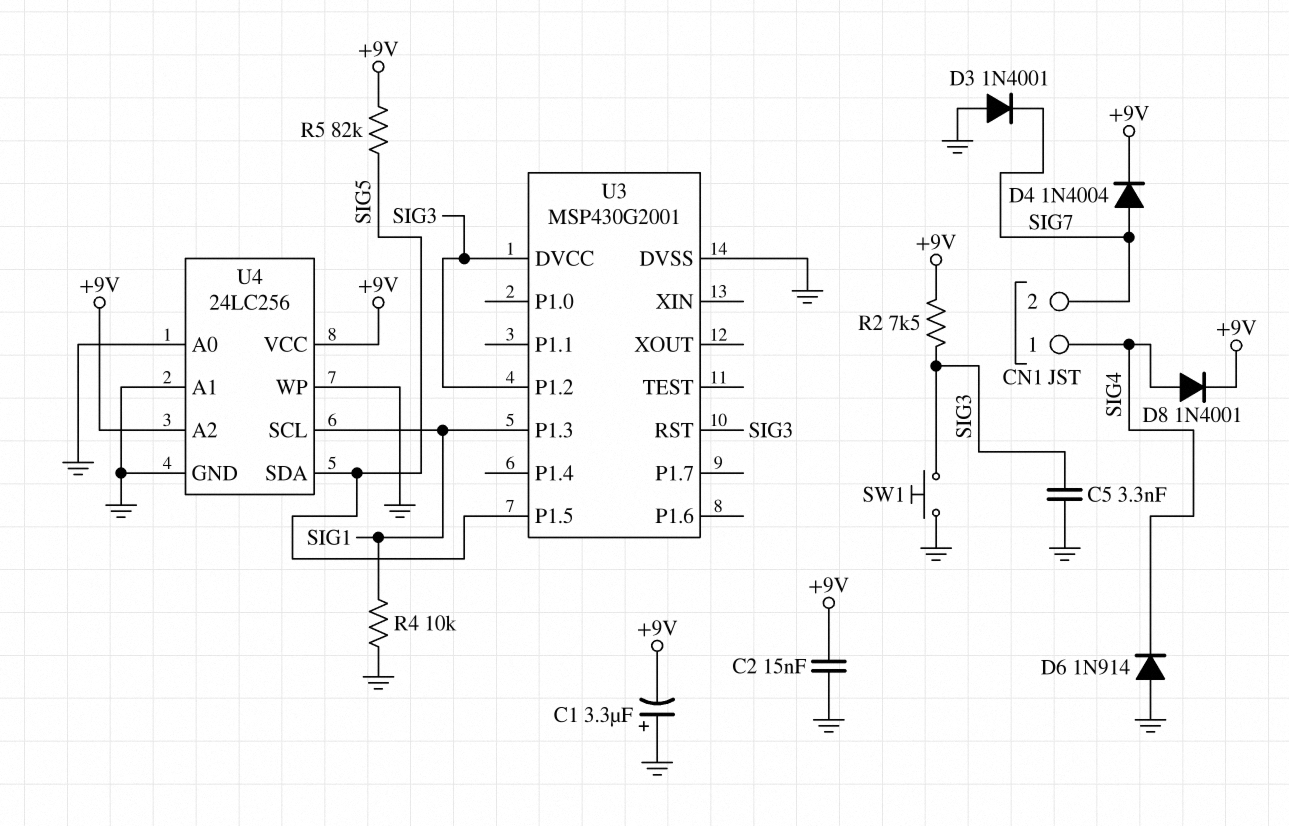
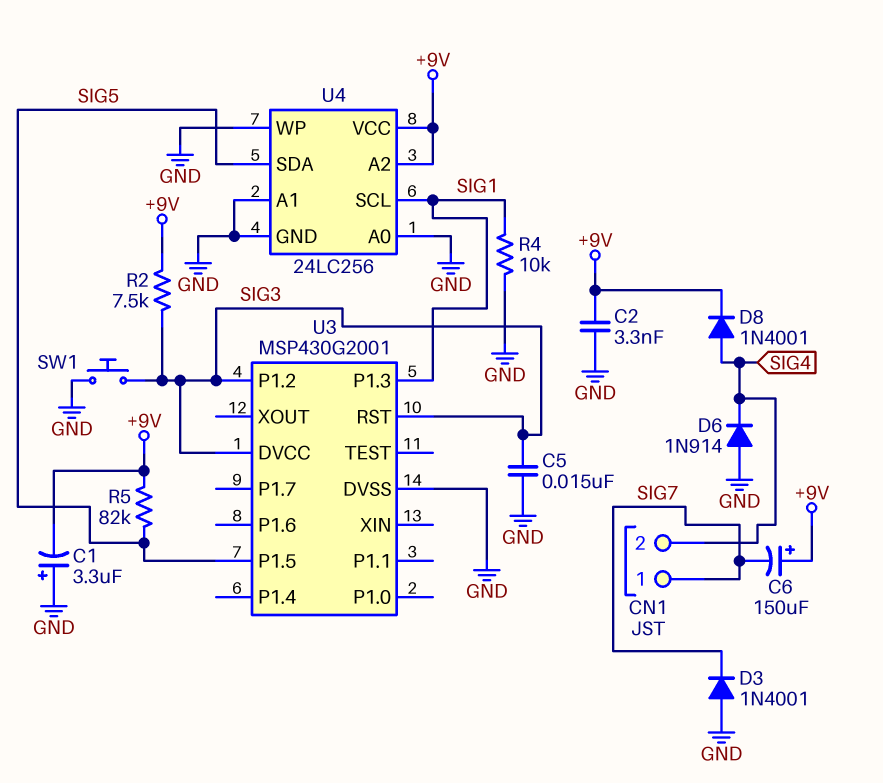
C2: 15nF (+9V, GND) -> 3.3nF (+9V, GND)
C5: 3.3nF (GND, SIG3) -> 15nF (GND, SIG3)
C6: none -> 150uF (plus +9V, minus SIG7)
CN1 pin 1: SIG4 -> SIG7
CN1 pin 2: SIG7 -> SIG4
D4: diode 1N4004 (A SIG7, K +9V) -> none

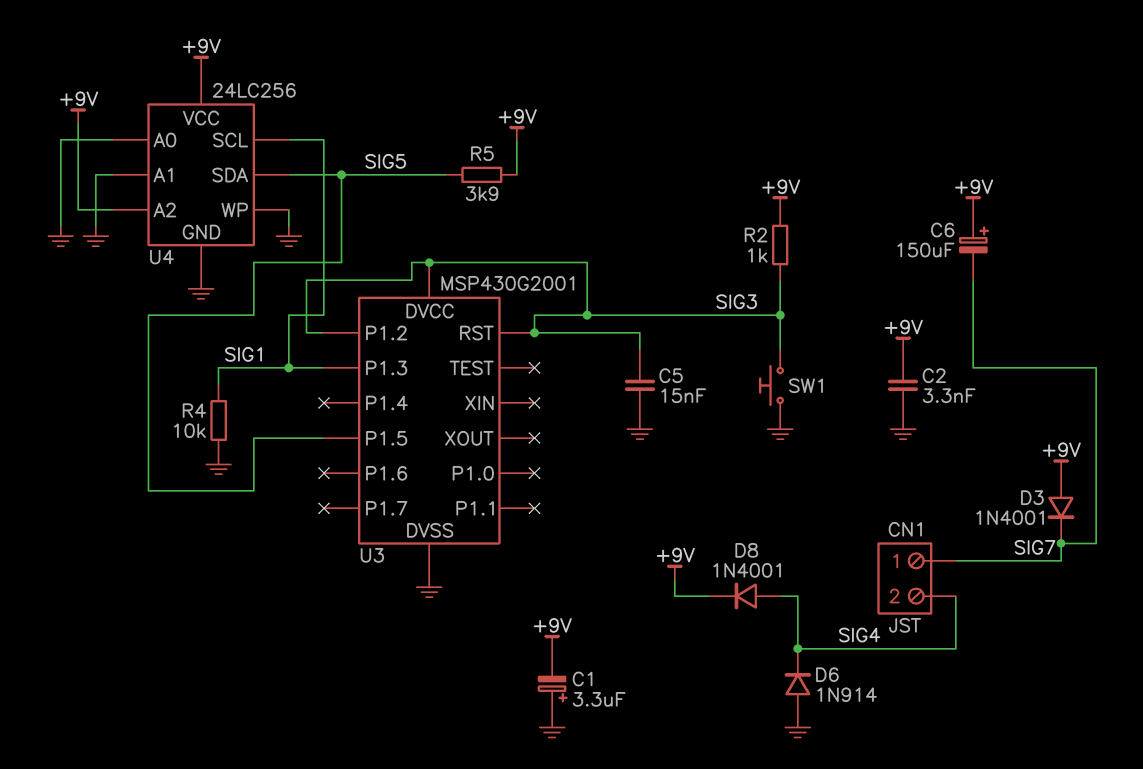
D3: diode 1N4001 (A GND, K SIG7) -> diode 1N4001 (A +9V, K SIG7)
R2: 7.5k (+9V, SIG3) -> 1k (+9V, SIG3)
R5: 82k (+9V, SIG5) -> 3.9k (+9V, SIG5)

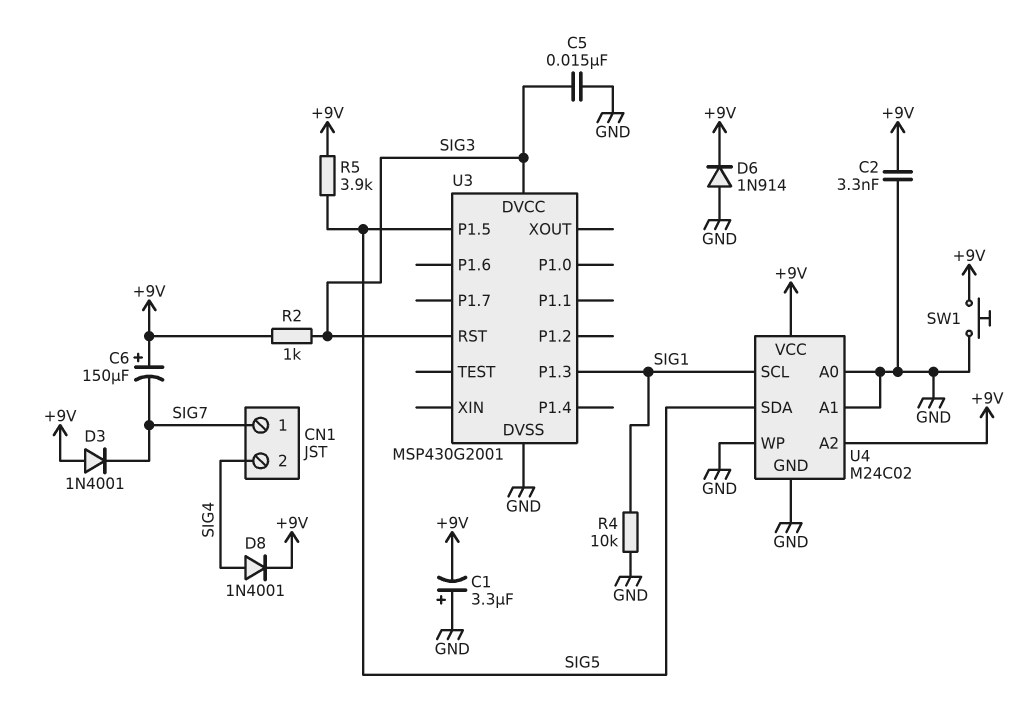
D6: diode 1N914 (A GND, K SIG4) -> diode 1N914 (A GND, K +9V)
SW1: button (GND, SIG3) -> button (+9V, GND)
U3 pin P1.2: SIG3 -> none
U4: 24LC256 -> M24C02

